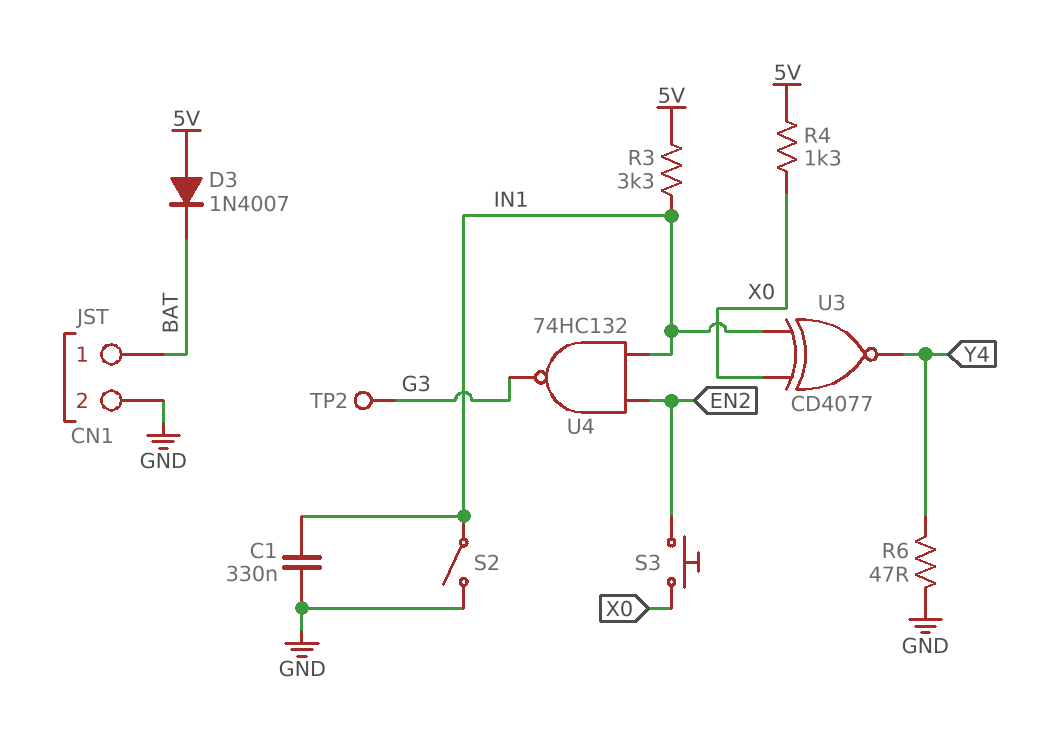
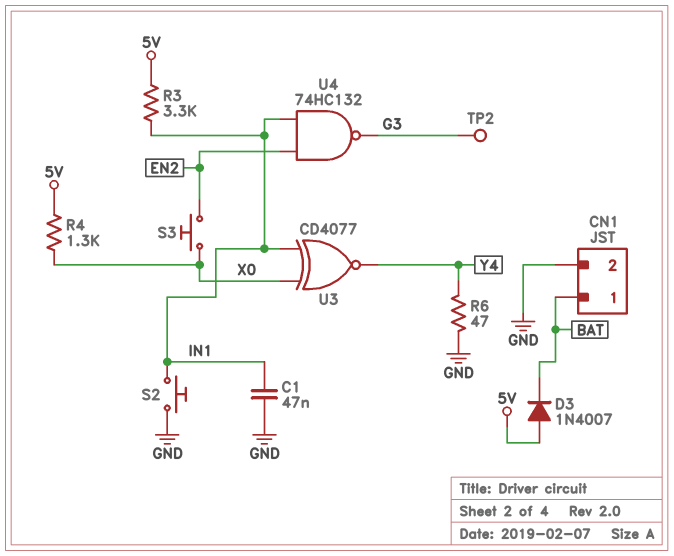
C1: 330nF (GND, IN1) -> 47nF (GND, IN1)
S2: switch (GND, IN1) -> button (GND, IN1)

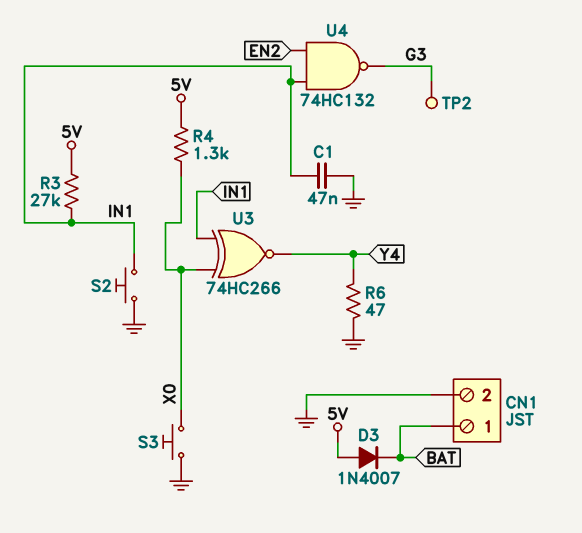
R3: 3.3k (5V, IN1) -> 27k (5V, IN1)
S3: button (EN2, X0) -> button (GND, X0)
U3: XNOR CD4077 (in IN1, in X0, out Y4) -> XNOR 74HC266 (in IN1, in X0, out Y4)

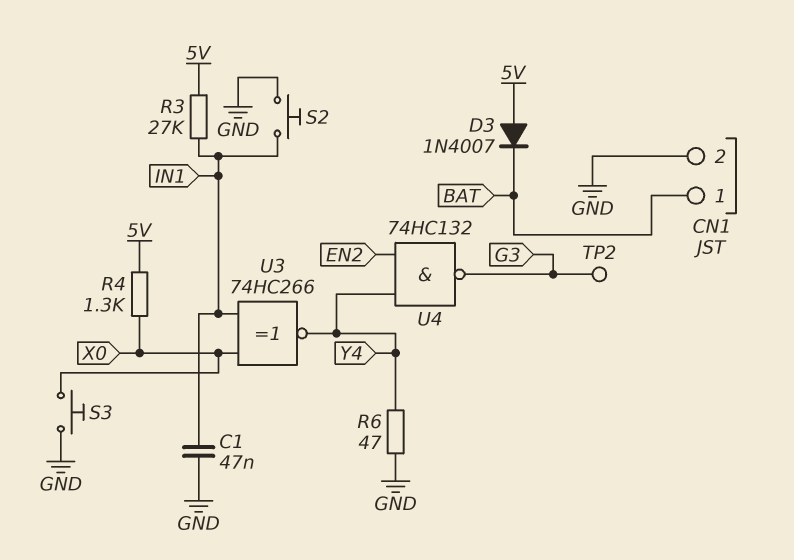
U4: NAND 74HC132 (in EN2, in IN1, out G3) -> NAND 74HC132 (in EN2, in Y4, out G3)

